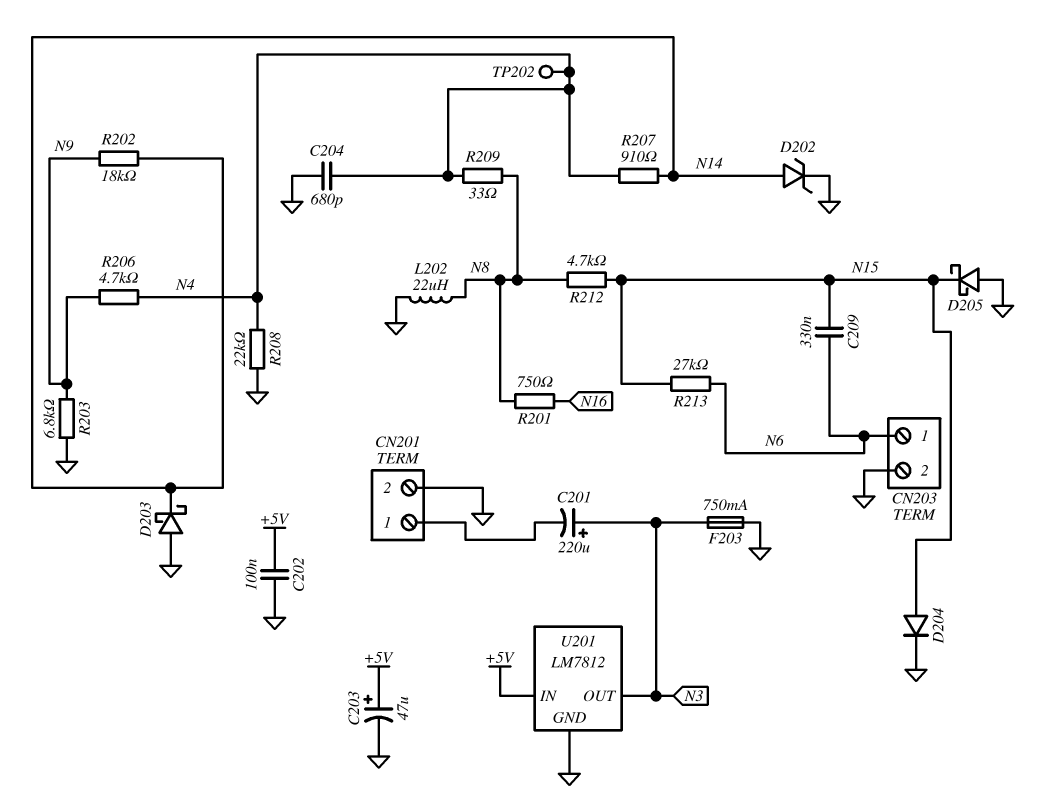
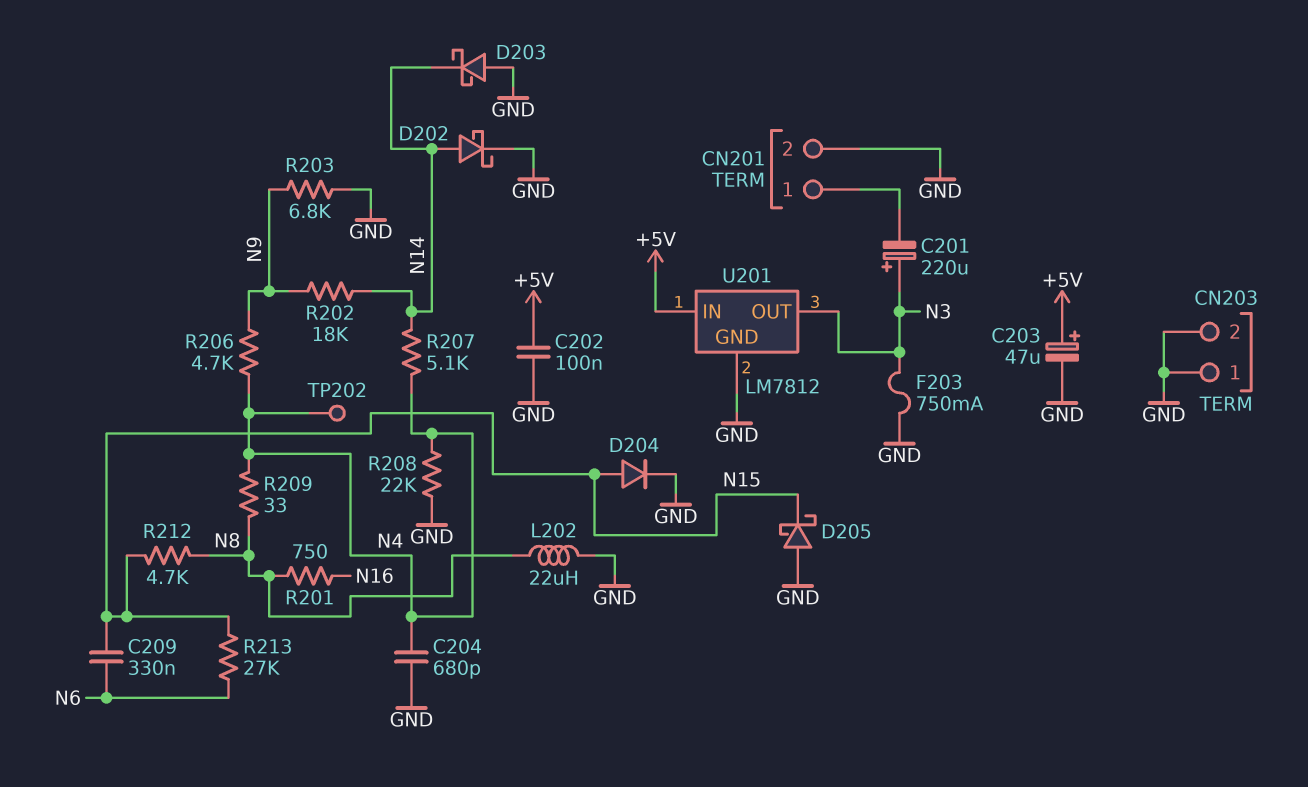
CN203 pin 1: N6 -> GND
D202: zener (A N14, K GND) -> schottky (A N14, K GND)
R207: 910 (N4, N14) -> 5.1k (N4, N14)

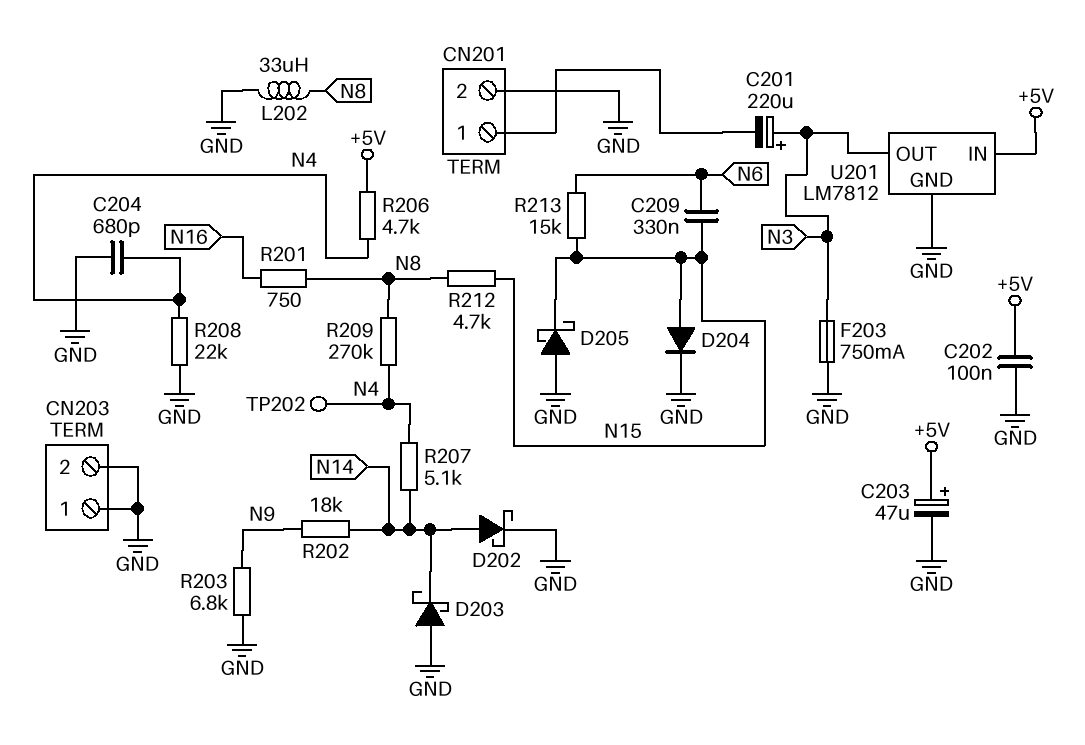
L202: 22uH (GND, N8) -> 33uH (GND, N8)
R206: 4.7k (N4, N9) -> 4.7k (+5V, N4)
R209: 33 (N4, N8) -> 270k (N4, N8)
R213: 27k (N6, N15) -> 15k (N6, N15)

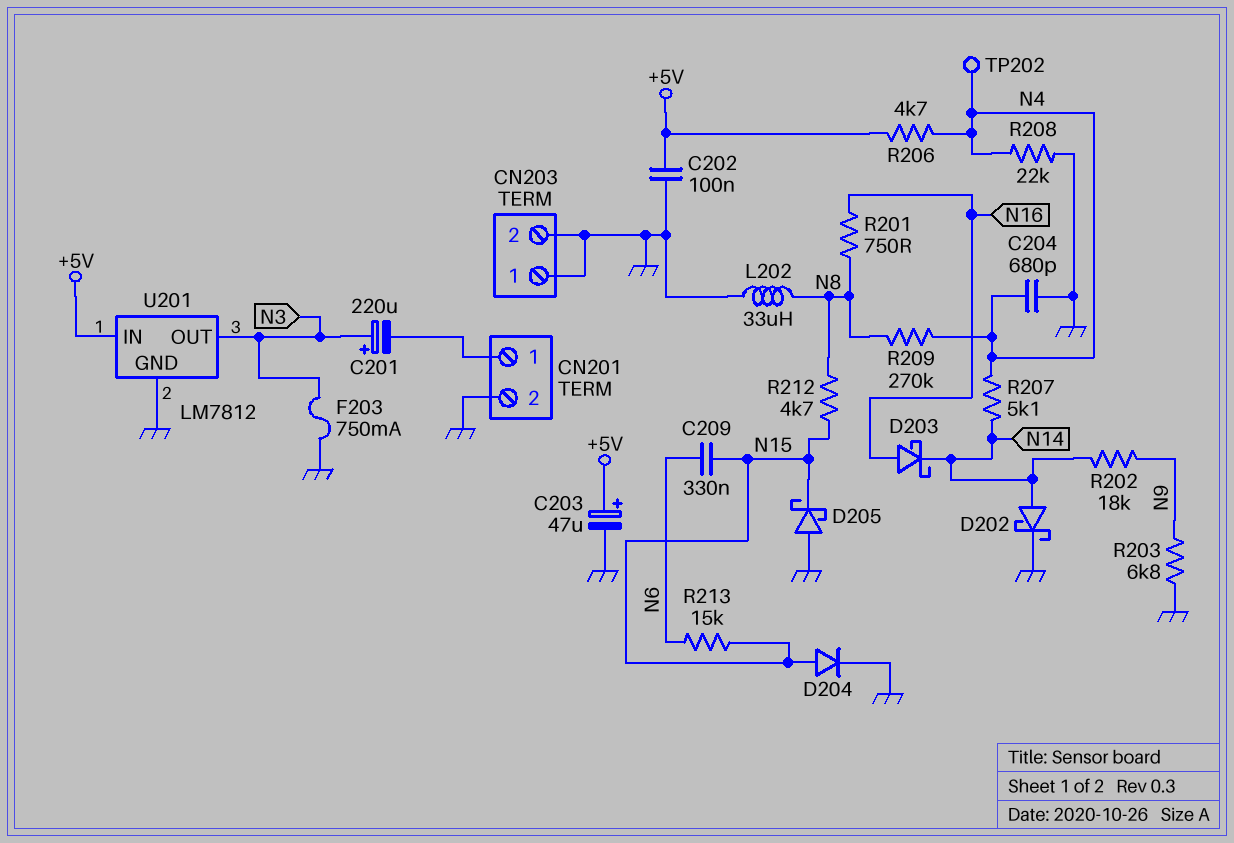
D203: schottky (A GND, K N14) -> schottky (A N16, K N14)

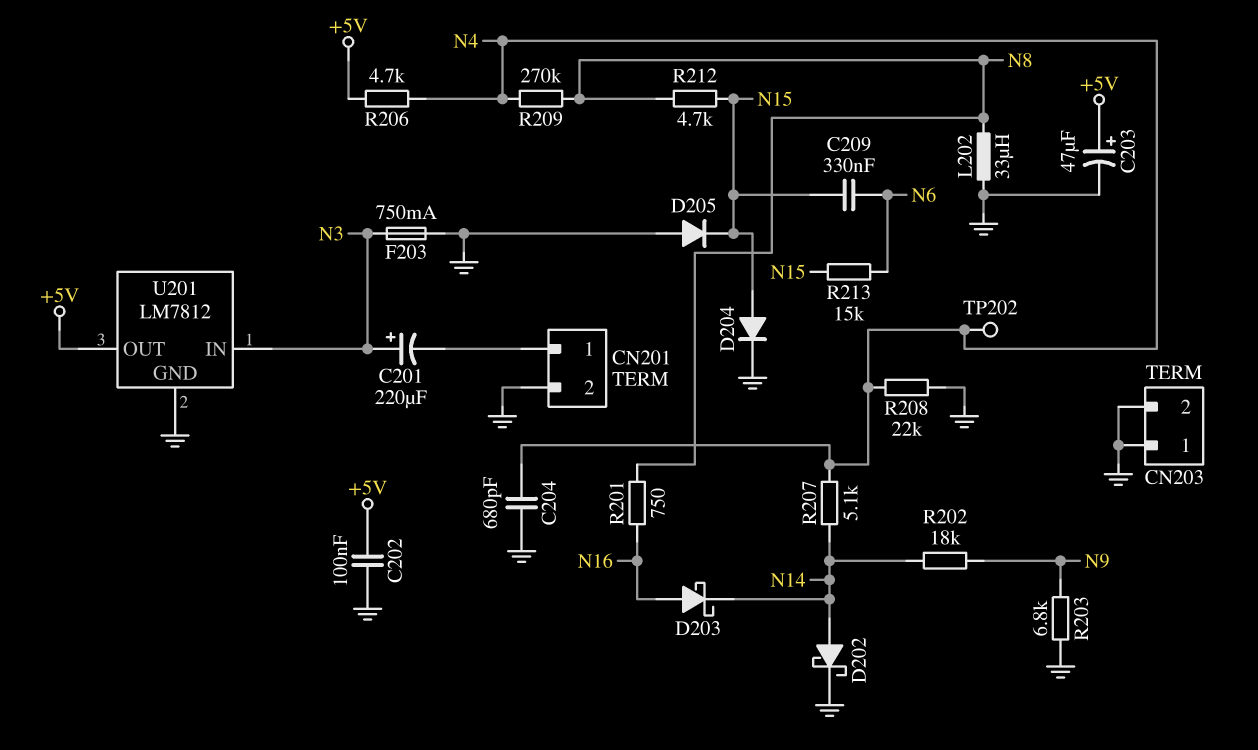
D205: schottky (A GND, K N15) -> diode (A GND, K N15)
U201 pin IN: +5V -> N3
U201 pin OUT: N3 -> +5V

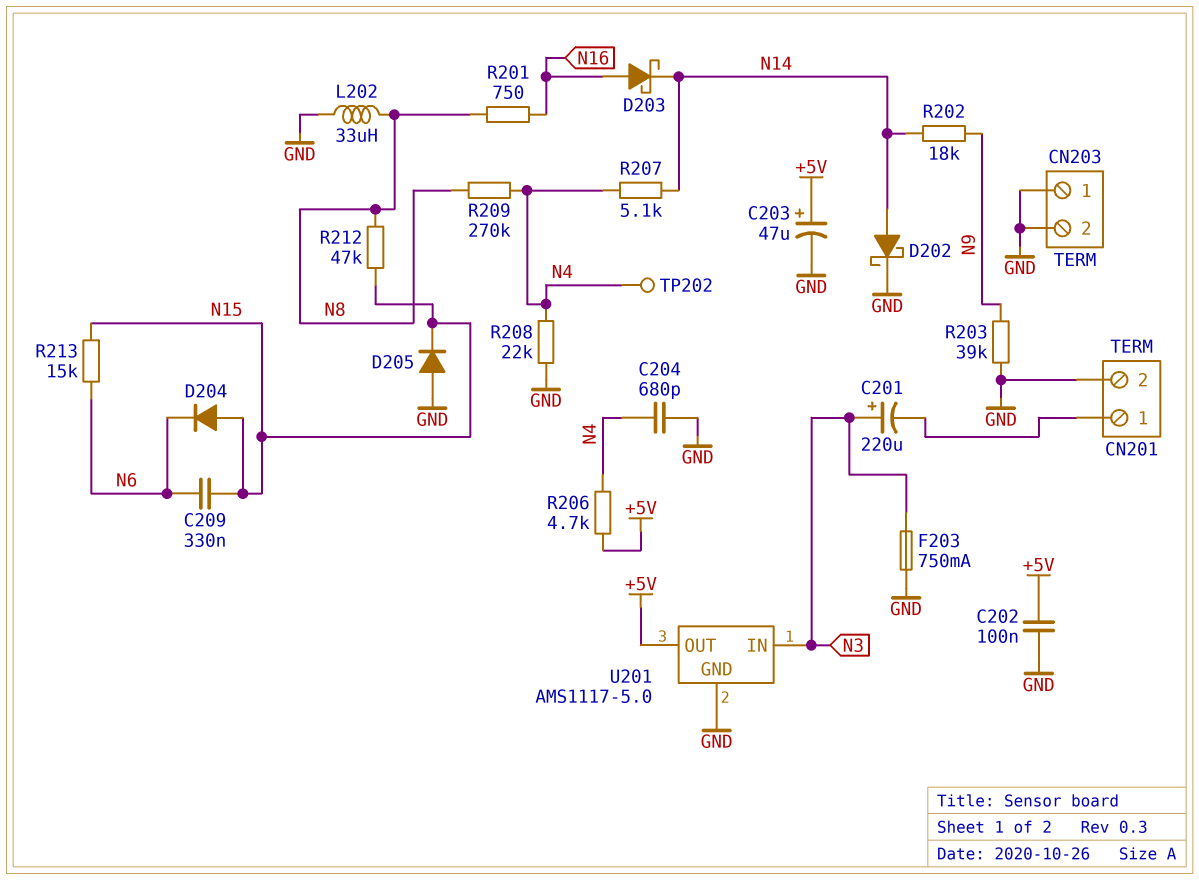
D204: diode (A N15, K GND) -> diode (A N15, K N6)
R203: 6.8k (GND, N9) -> 39k (GND, N9)
R212: 4.7k (N8, N15) -> 47k (N8, N15)
U201: LM7812 -> AMS1117-5.0

